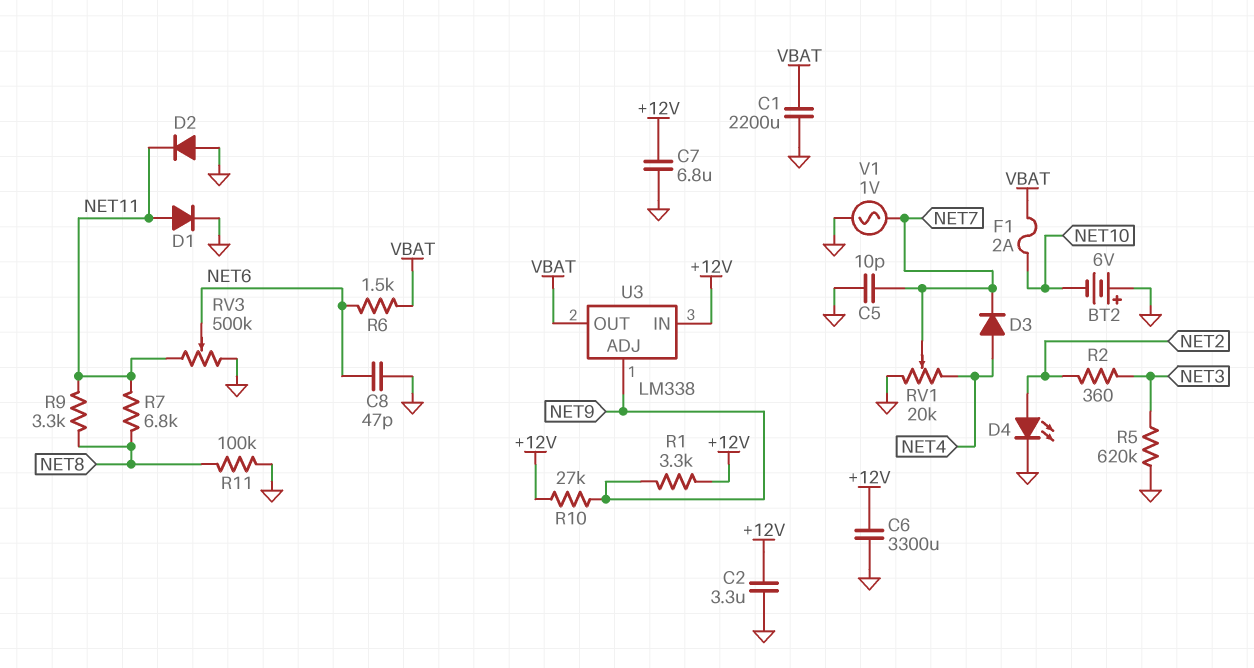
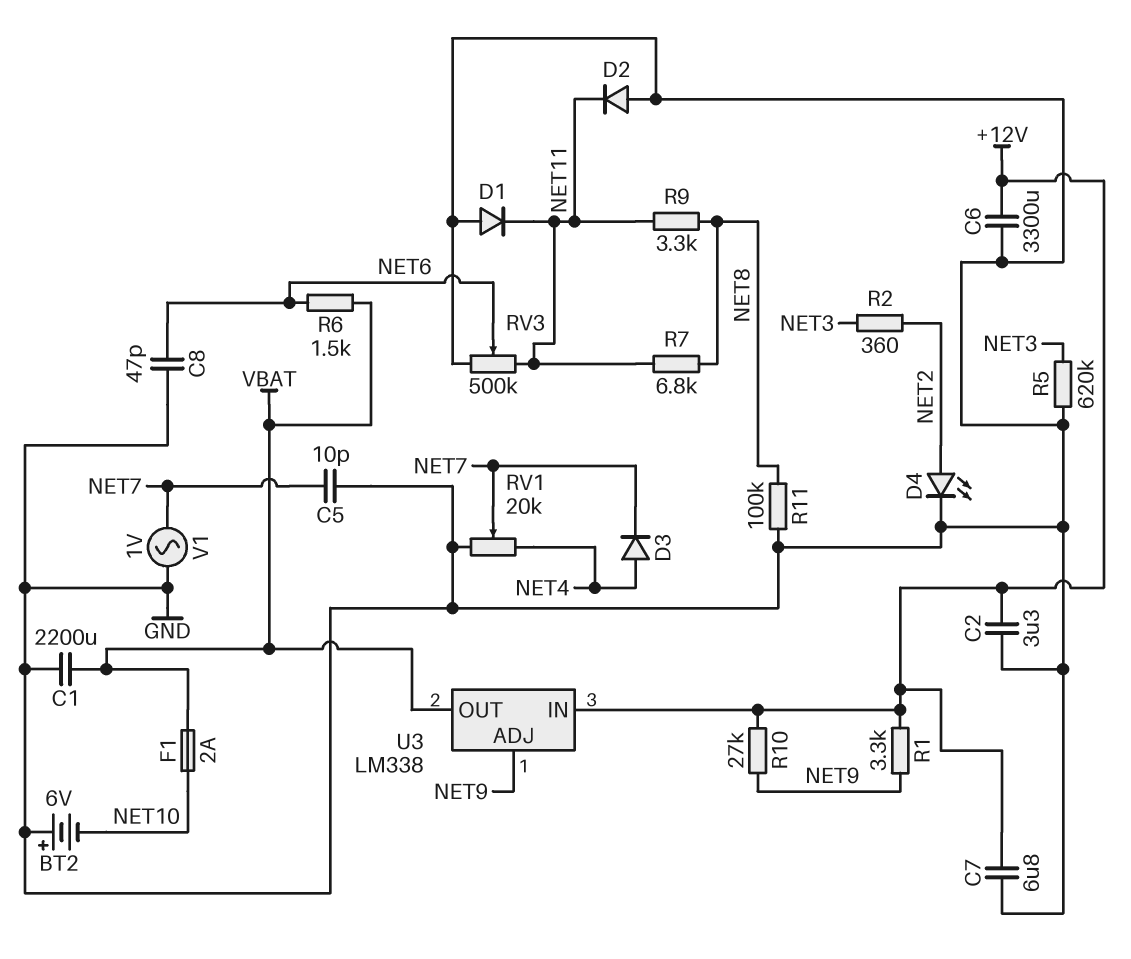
D1: diode (A NET11, K GND) -> diode (A GND, K NET11)

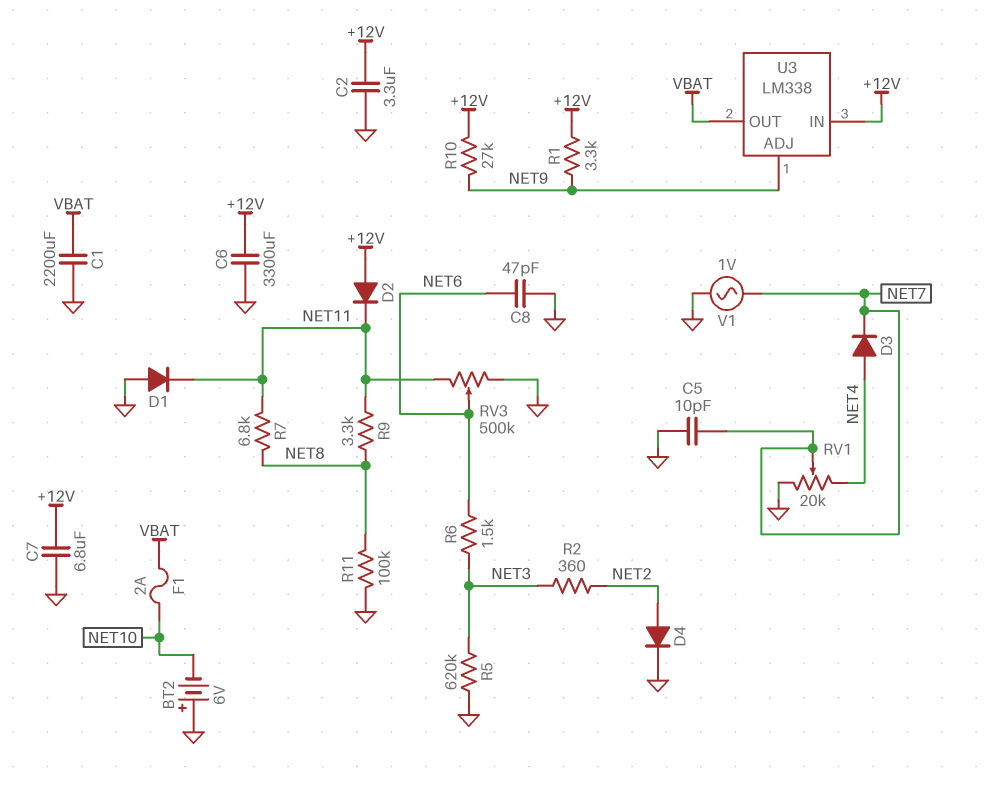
D2: diode (A GND, K NET11) -> diode (A +12V, K NET11)
D4: LED (A NET2, K GND) -> diode (A NET2, K GND)
R6: 1.5k (NET6, VBAT) -> 1.5k (NET3, NET6)

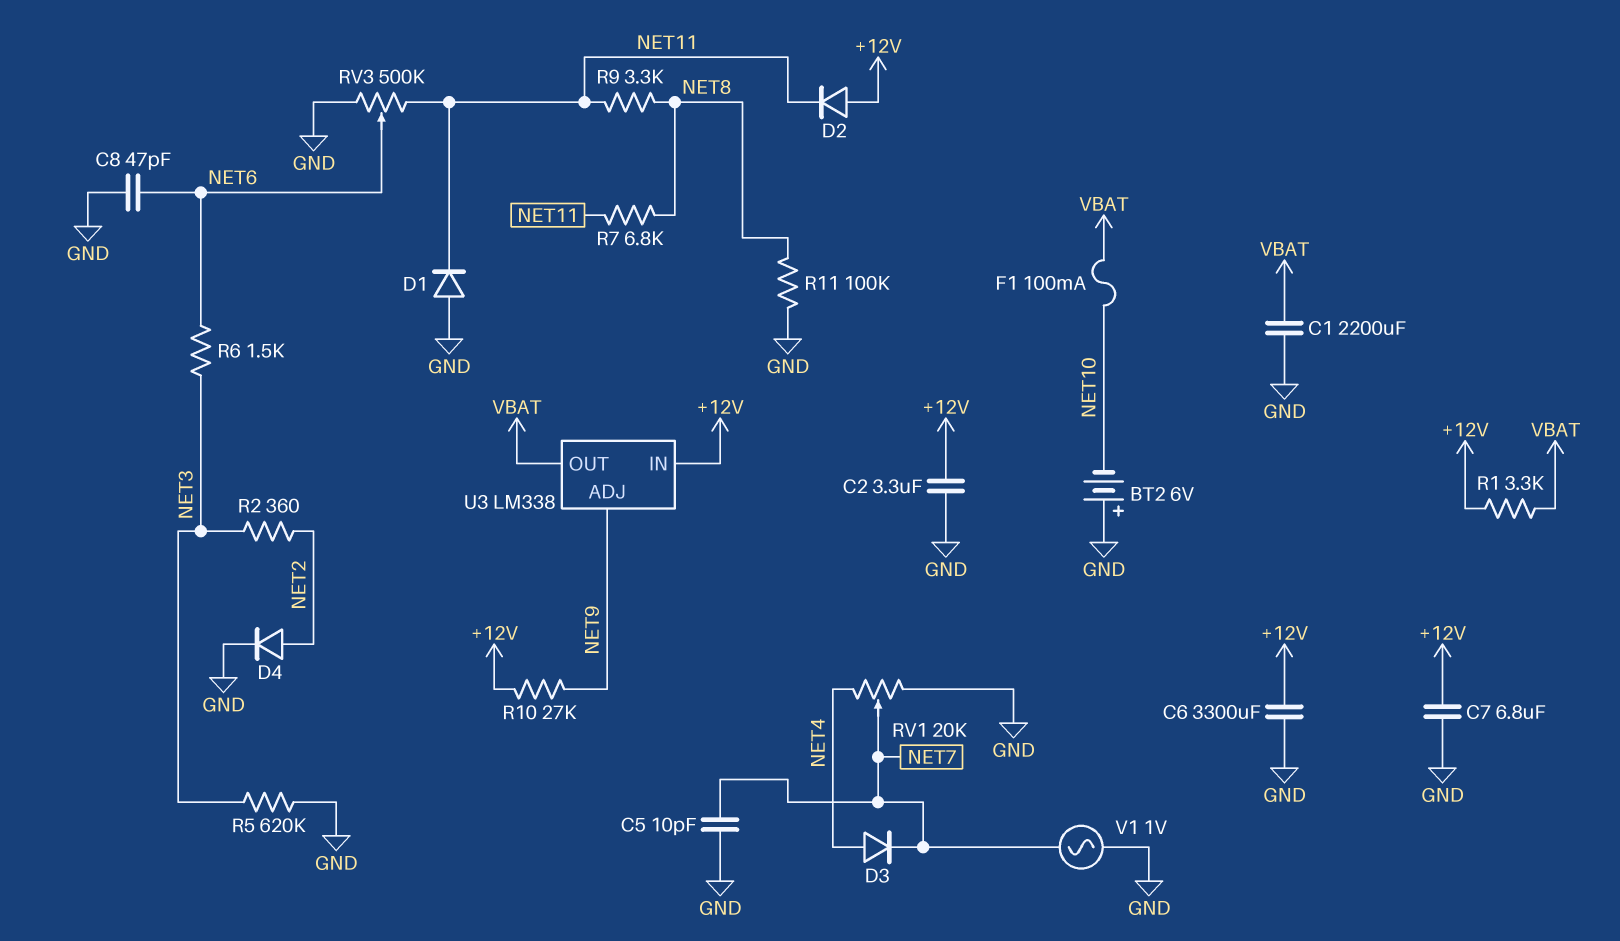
F1: 2A (NET10, VBAT) -> 100mA (NET10, VBAT)
R1: 3.3k (+12V, NET9) -> 3.3k (+12V, VBAT)

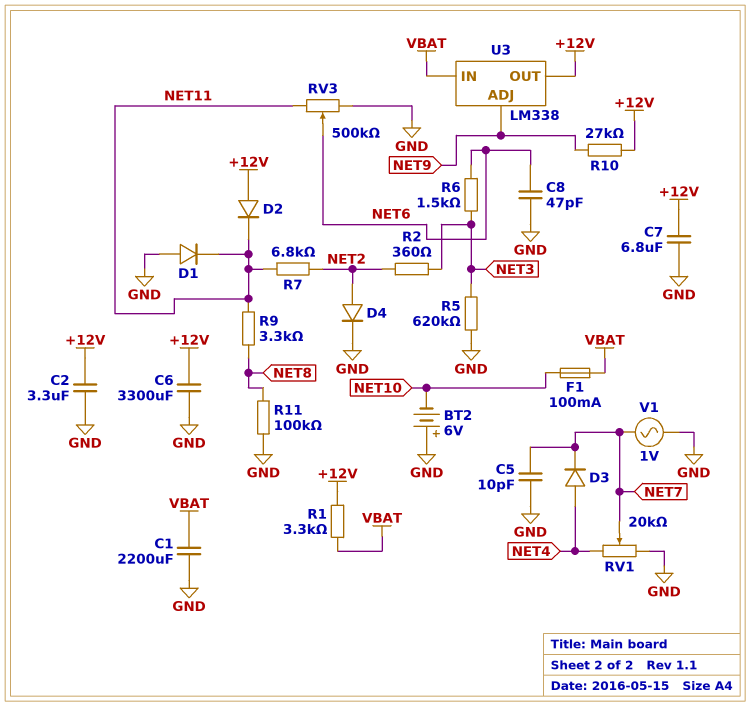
R7: 6.8k (NET8, NET11) -> 6.8k (NET2, NET11)
U3 pin IN: +12V -> VBAT
U3 pin OUT: VBAT -> +12V

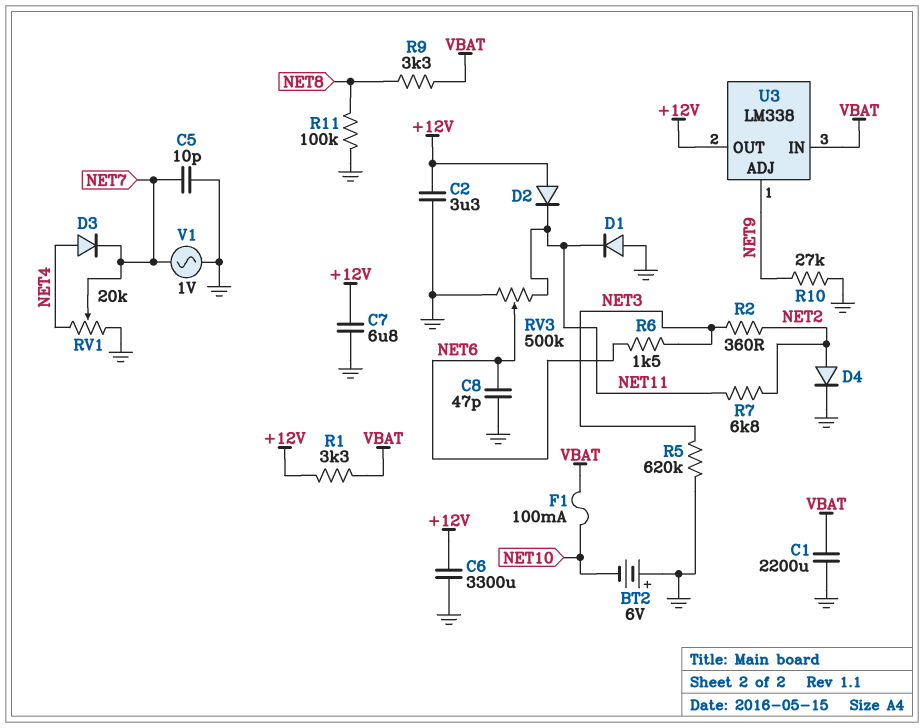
R9: 3.3k (NET8, NET11) -> 3.3k (NET8, VBAT)
R10: 27k (+12V, NET9) -> 27k (GND, NET9)

